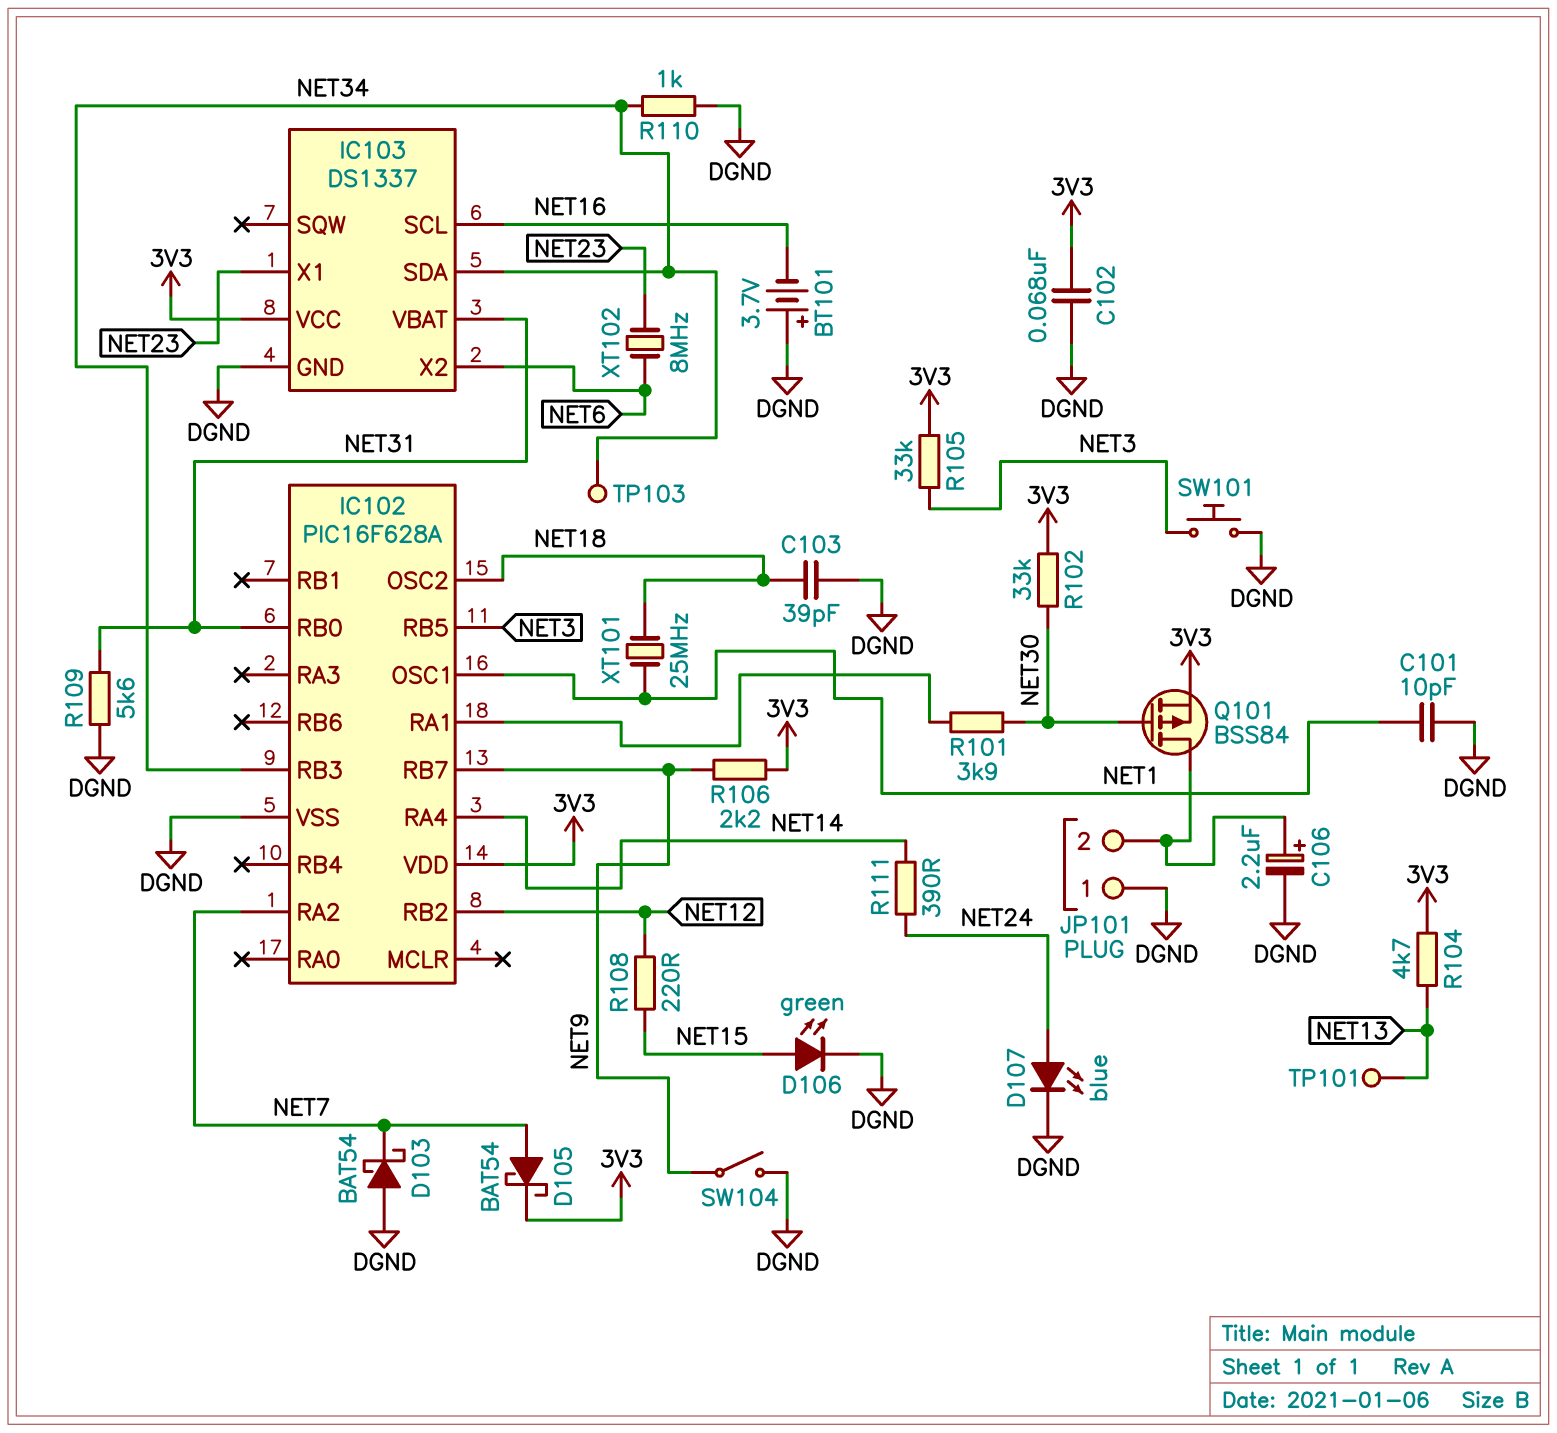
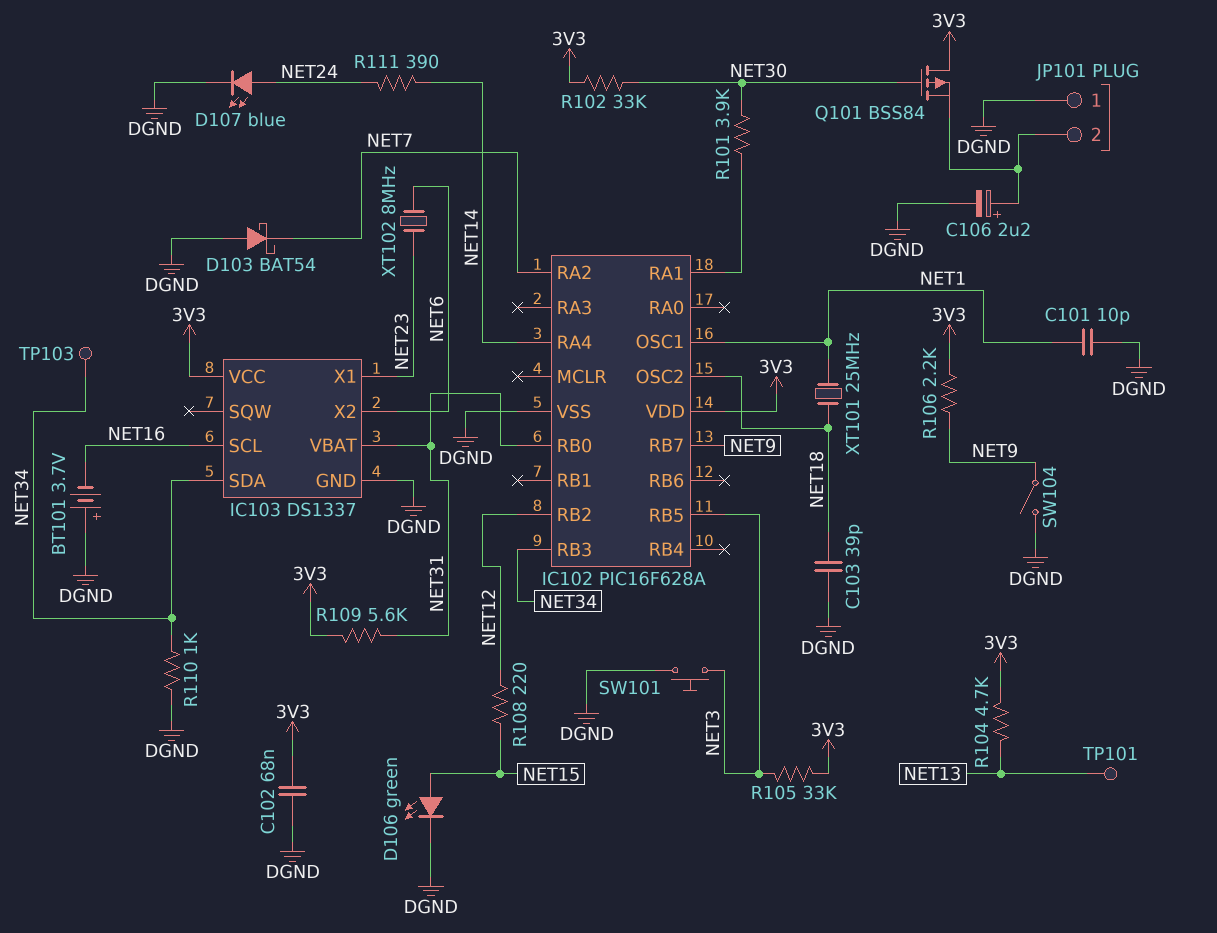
D105: schottky BAT54 (A NET7, K 3V3) -> none
Q101: PMOS BSS84 (G NET30, D JP101/2, S 3V3) -> PMOS BSS84 (G NET30, D 3V3, S JP101/2)
R109: 5.6k (DGND, NET31) -> 5.6k (3V3, NET31)

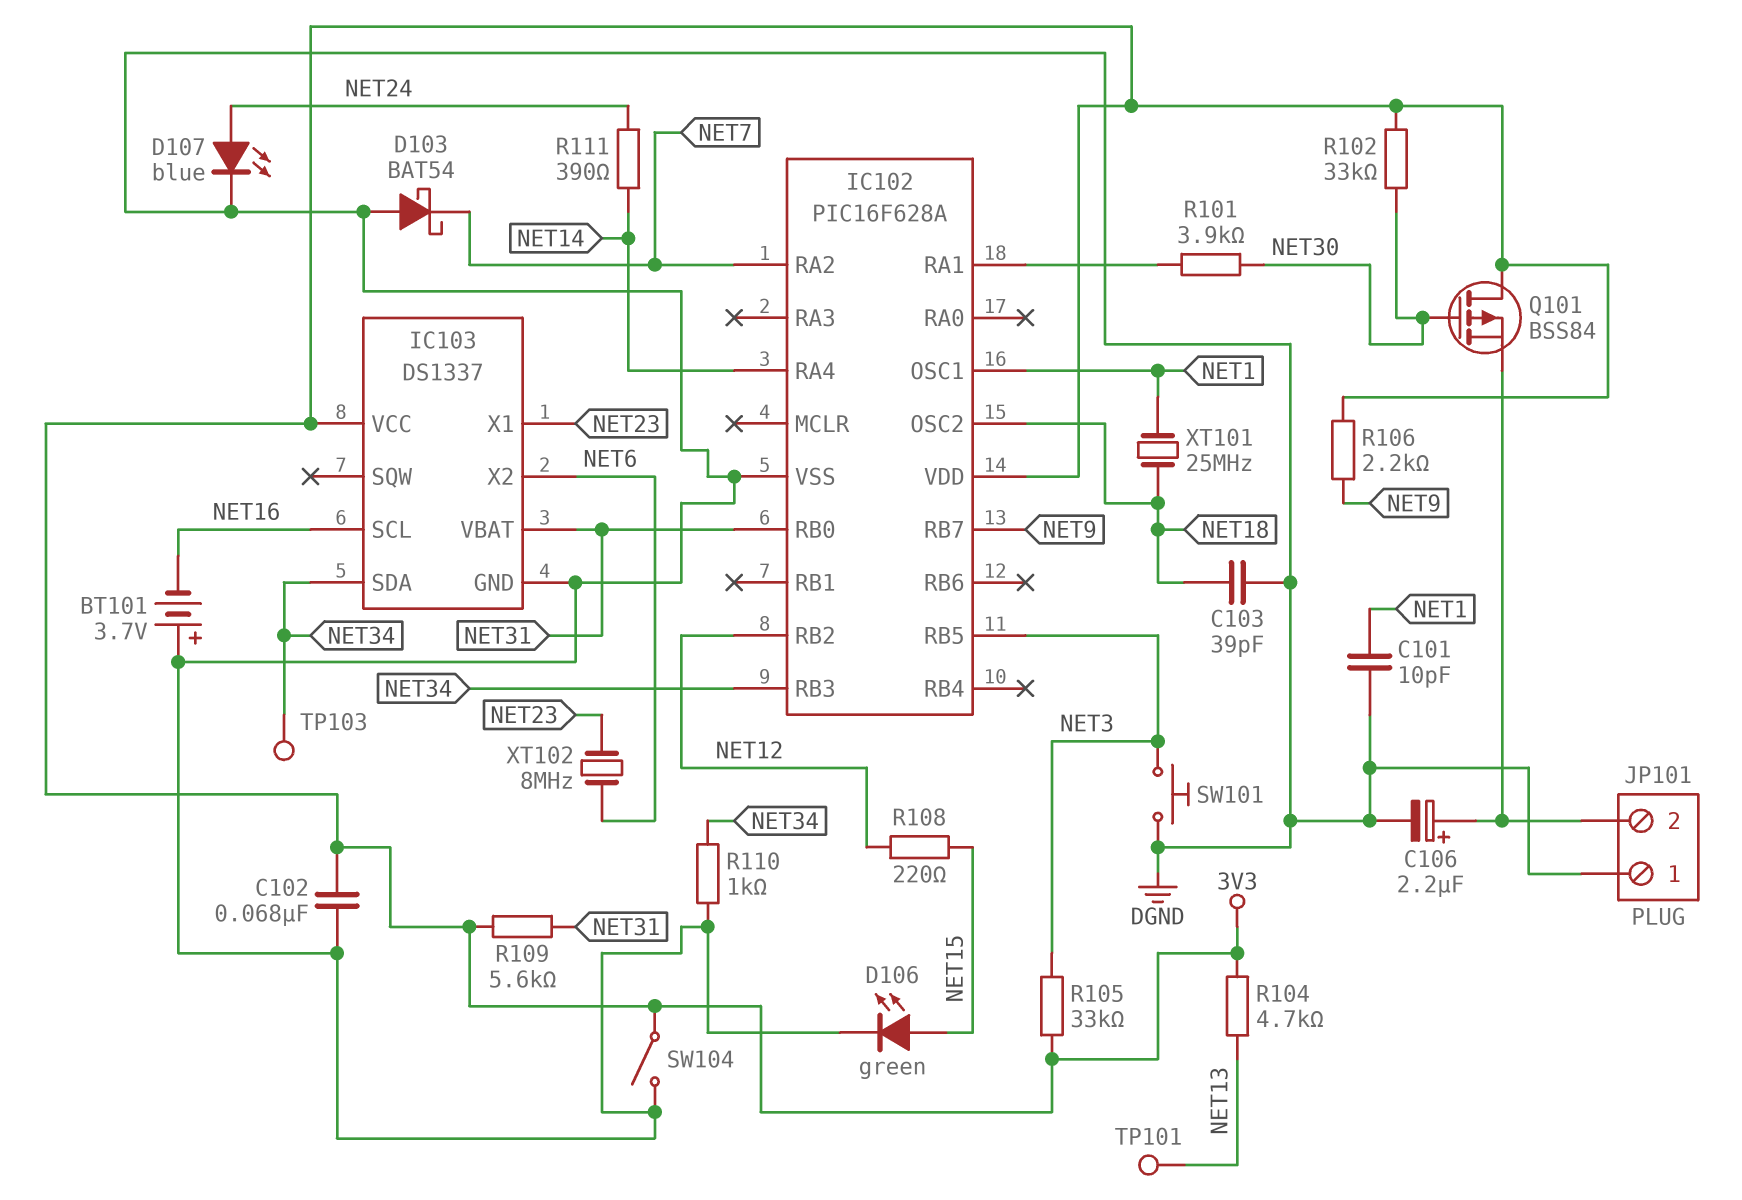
SW104: switch (DGND, NET9) -> switch (3V3, DGND)

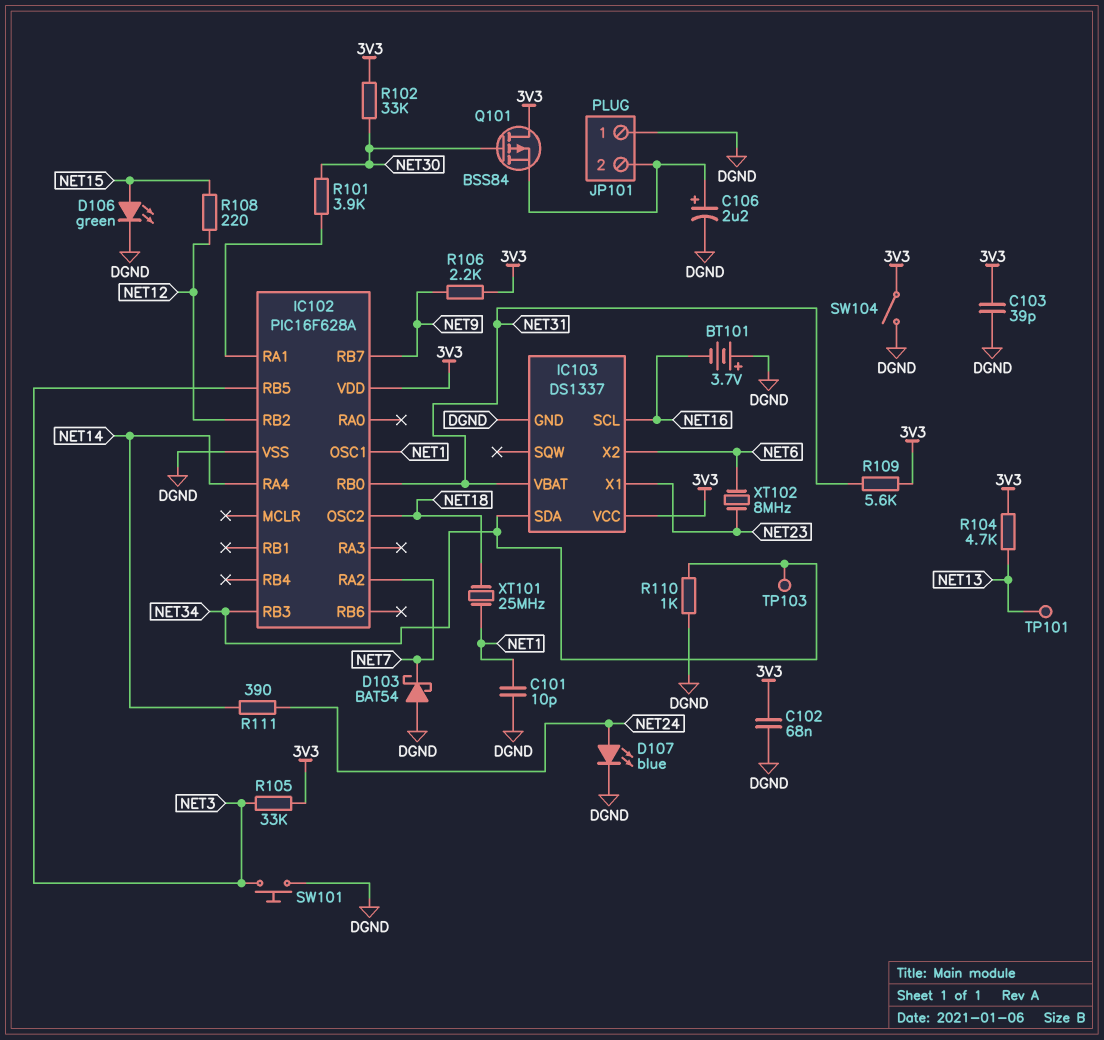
C103: 39pF (DGND, NET18) -> 39pF (3V3, DGND)

